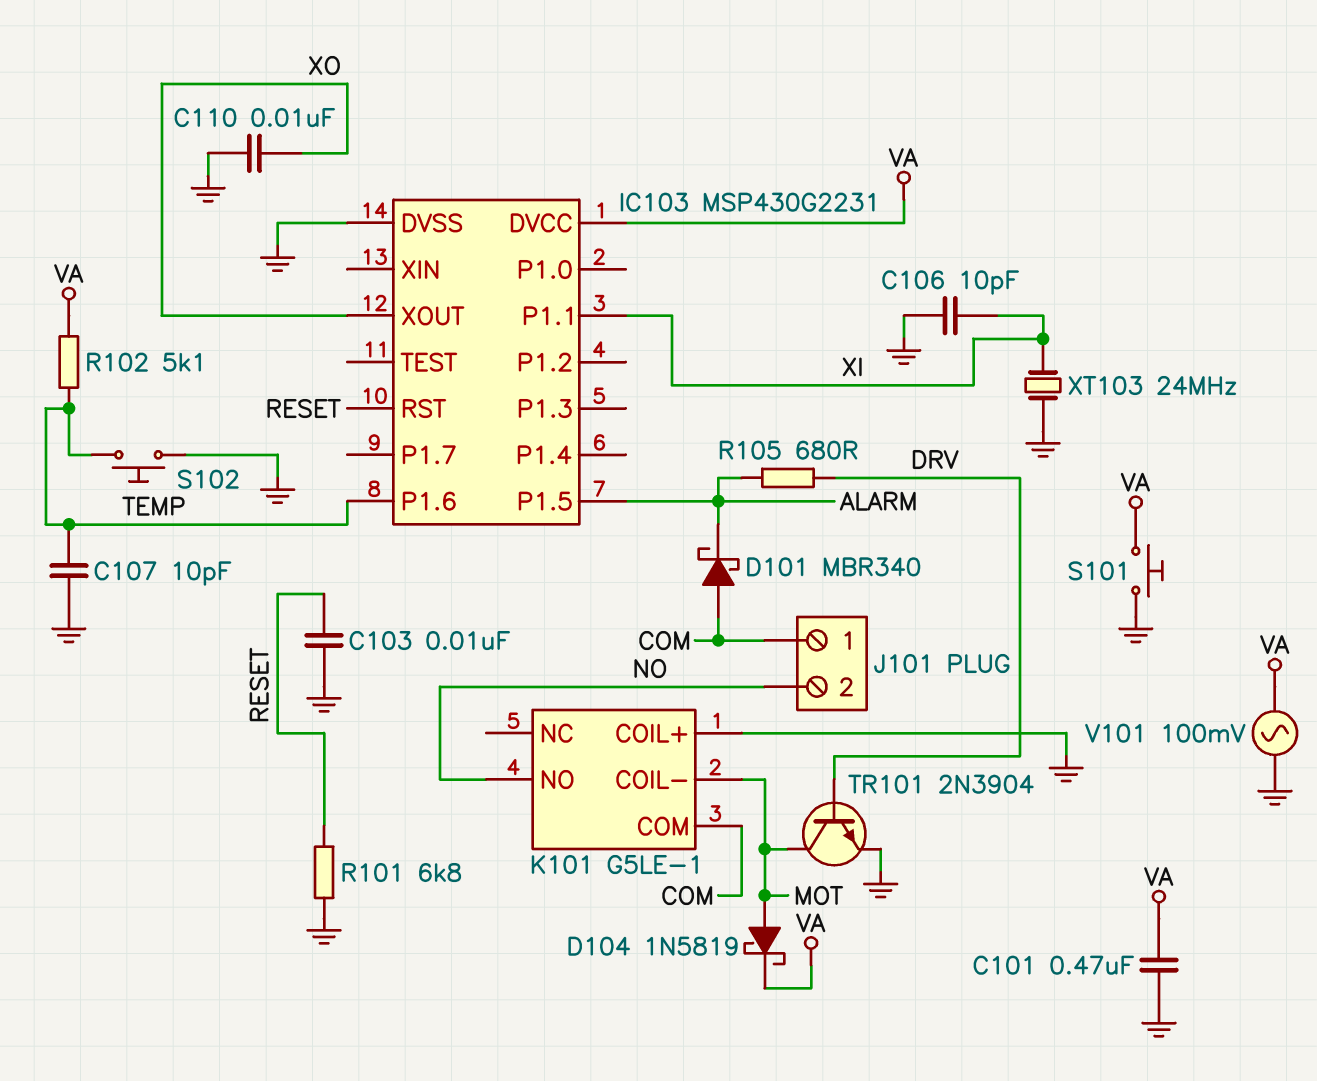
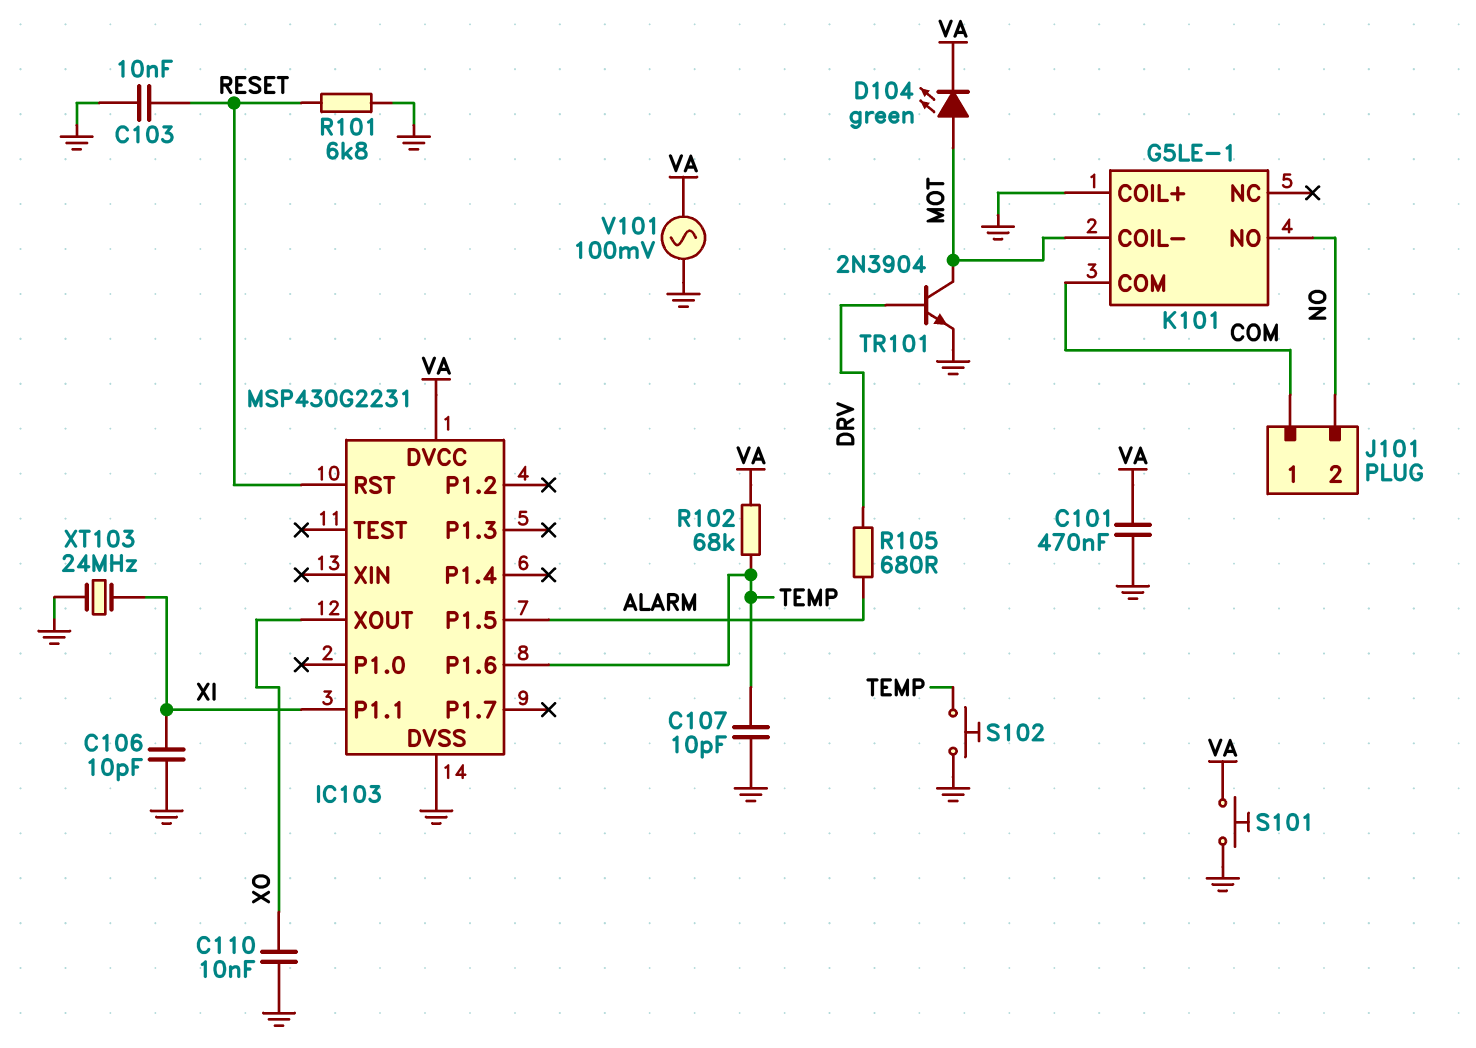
D101: schottky MBR340 (A COM, K ALARM) -> none
D104: schottky 1N5819 (A MOT, K VA) -> LED green (A MOT, K VA)
R102: 5.1k (TEMP, VA) -> 68k (TEMP, VA)

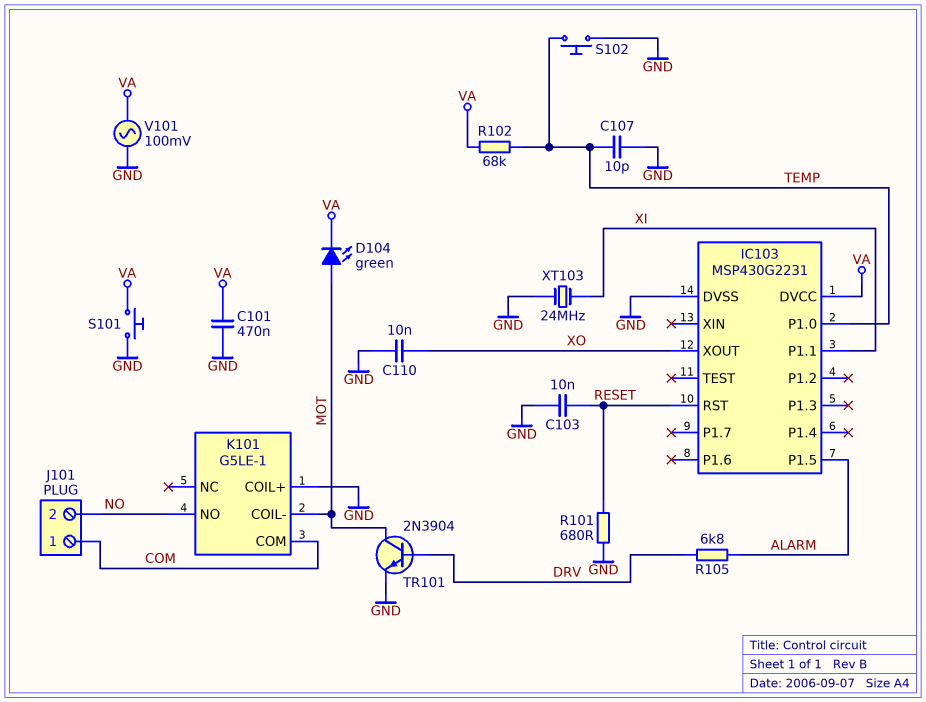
C106: 10pF (GND, XI) -> none
IC103 pin P1.0: none -> TEMP
IC103 pin P1.6: TEMP -> none
R101: 6.8k (GND, RESET) -> 680 (GND, RESET)
R105: 680 (ALARM, DRV) -> 6.8k (ALARM, DRV)

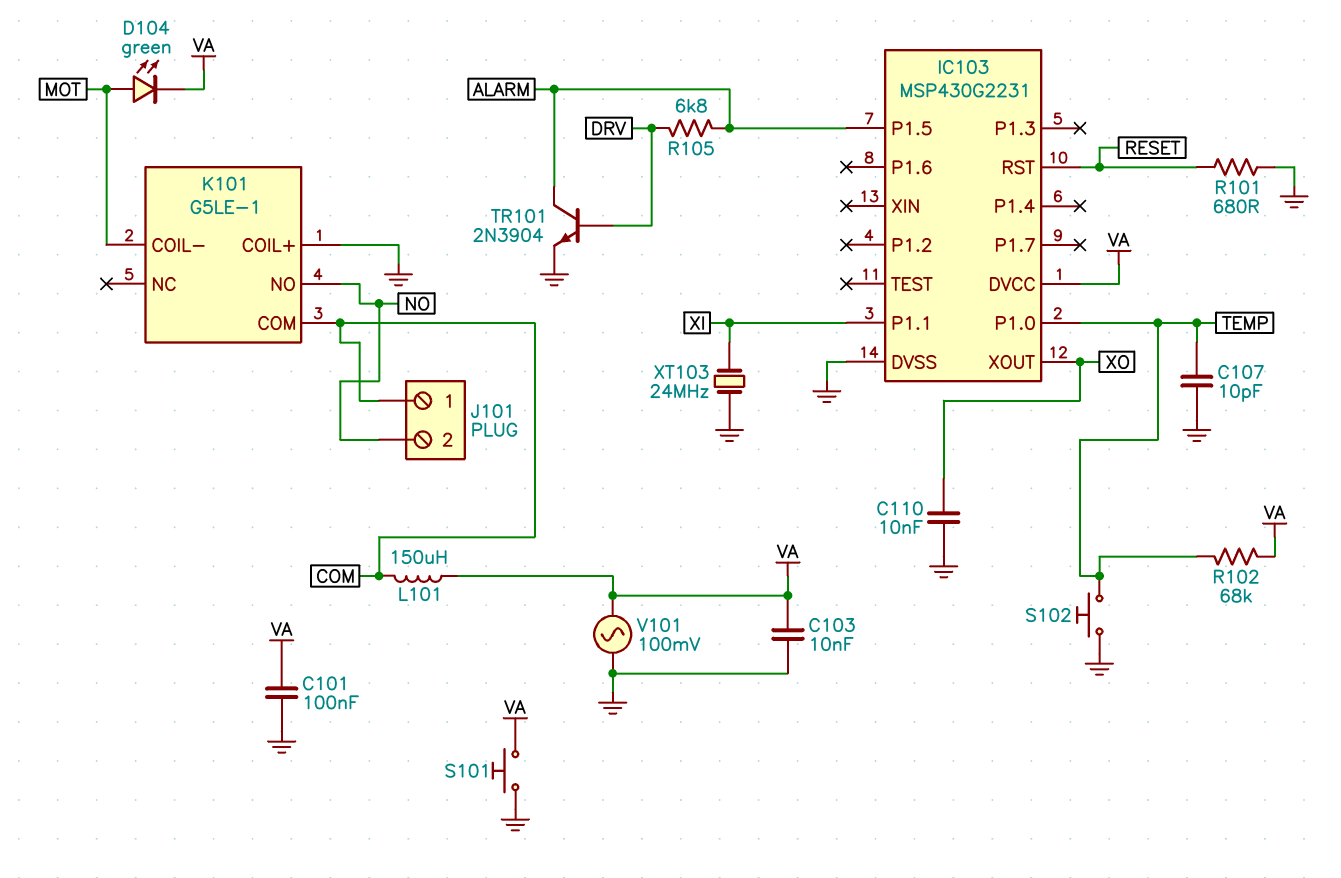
C101: 470nF (GND, VA) -> 100nF (GND, VA)
C103: 10nF (GND, RESET) -> 10nF (GND, VA)
L101: none -> 150uH (COM, VA)
TR101: NPN 2N3904 (B DRV, C MOT, E GND) -> NPN 2N3904 (B DRV, C ALARM, E GND)

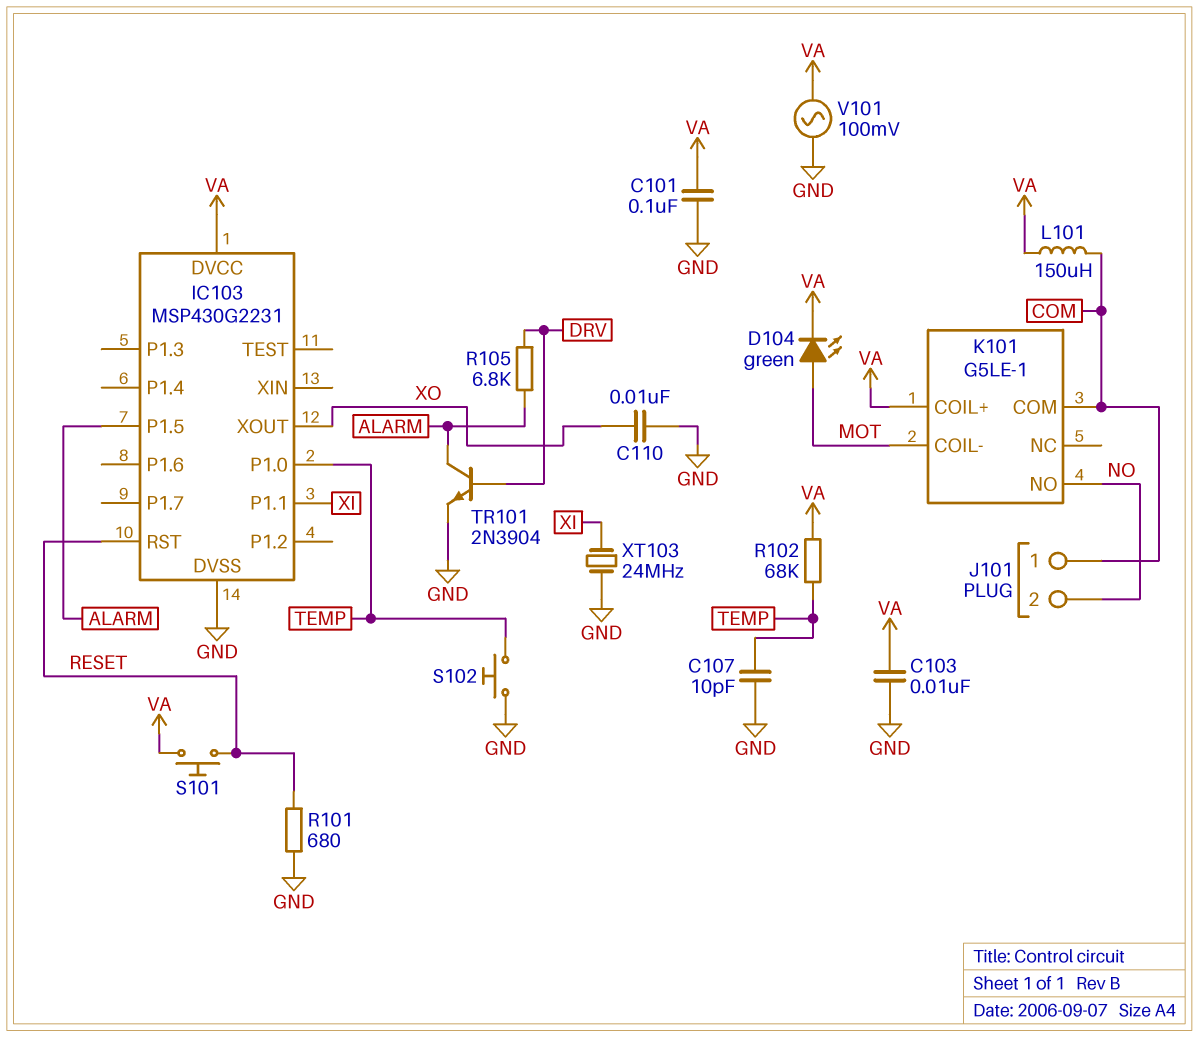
K101 pin COIL+: GND -> VA
S101: button (GND, VA) -> button (RESET, VA)

